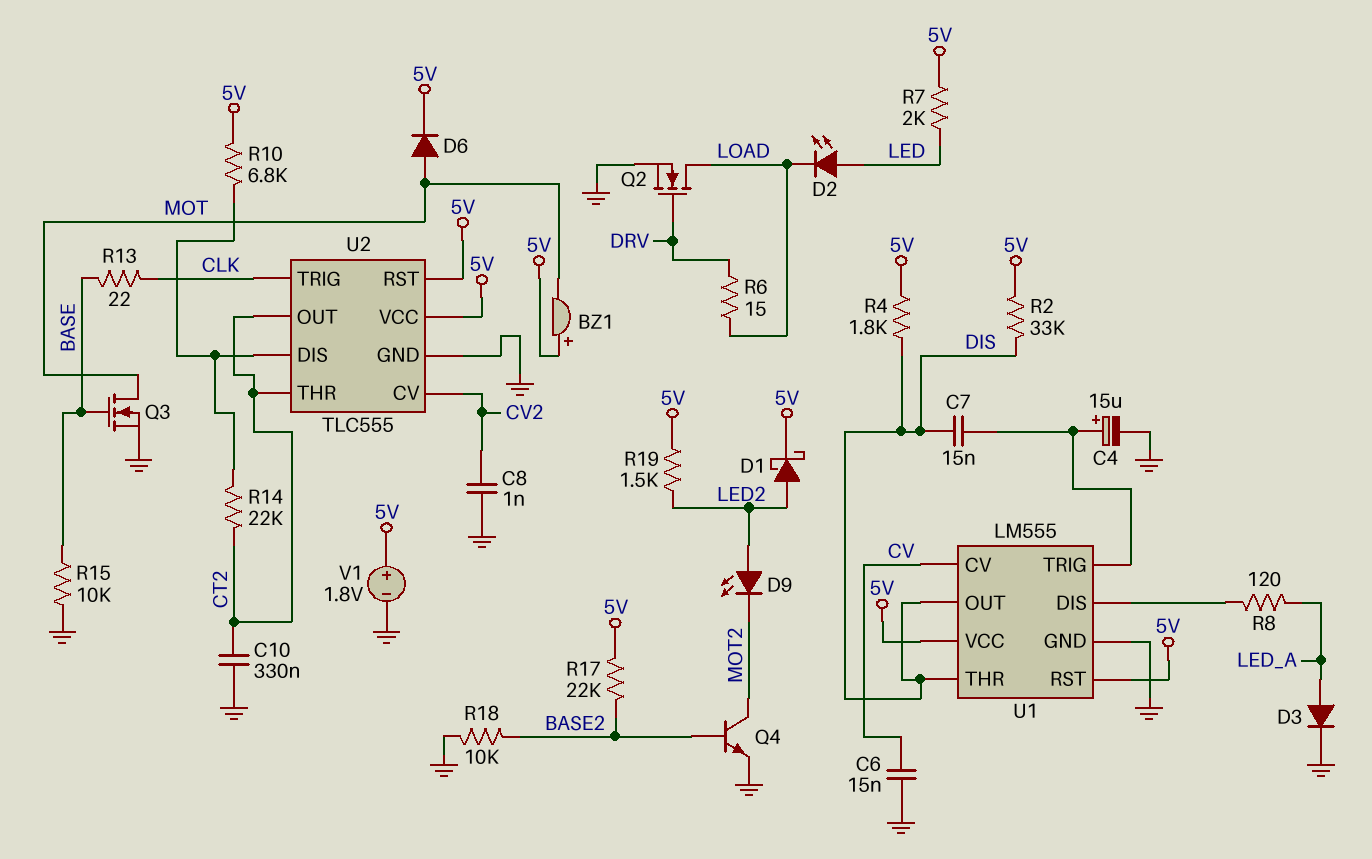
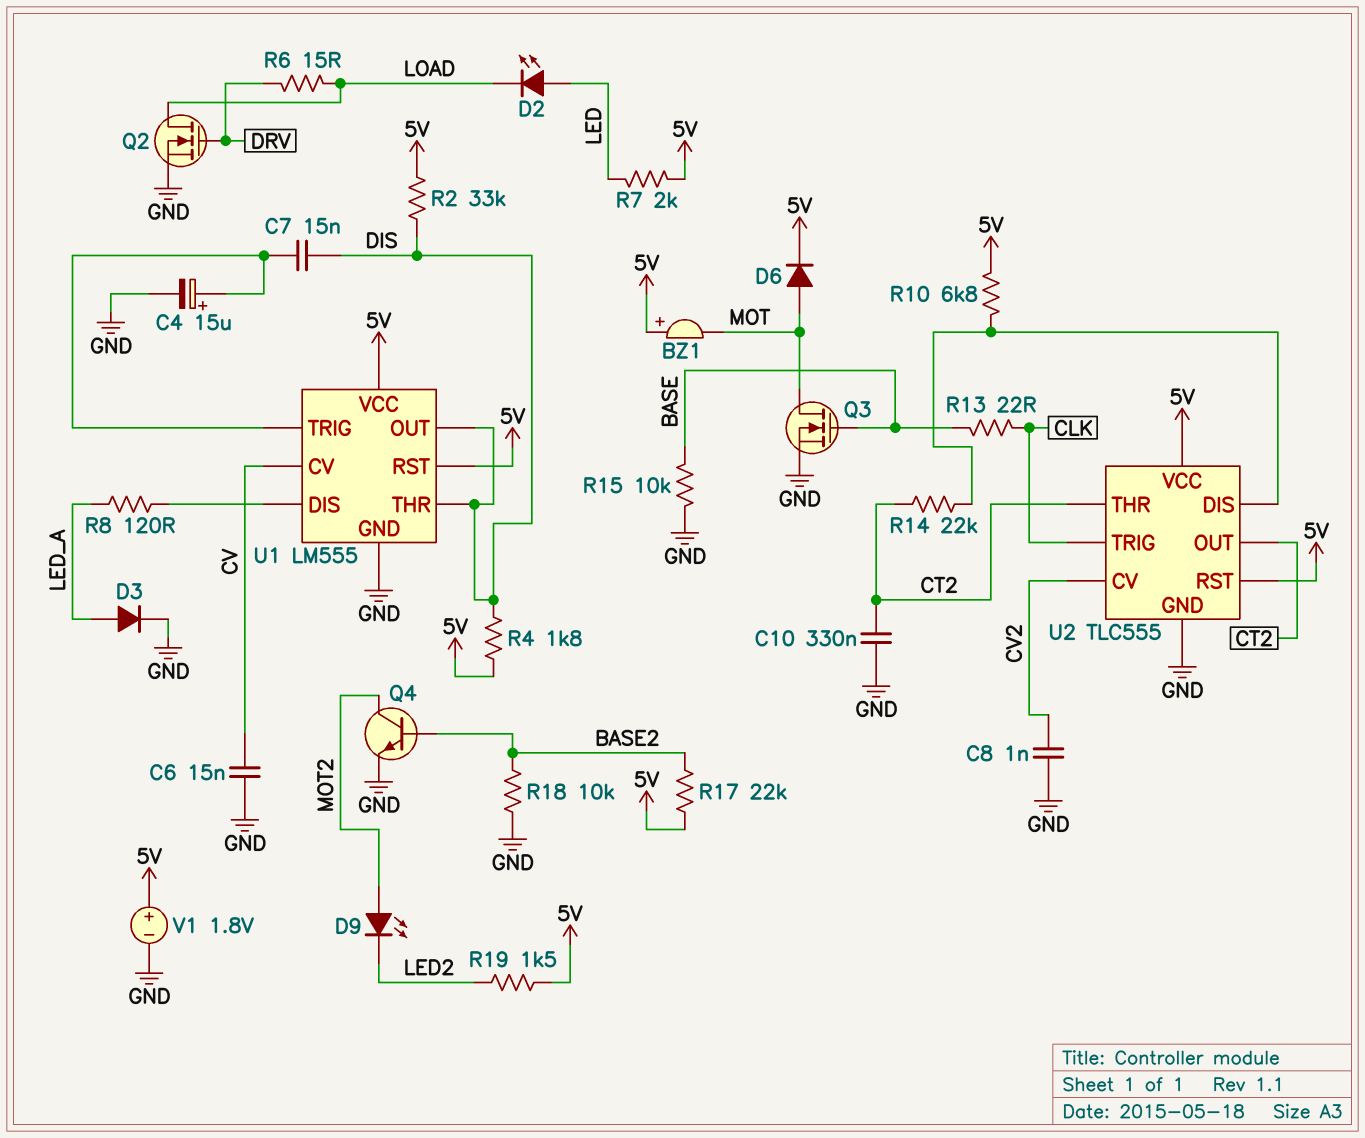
D1: schottky (A LED2, K 5V) -> none
D9: LED (A LED2, K MOT2) -> LED (A MOT2, K LED2)

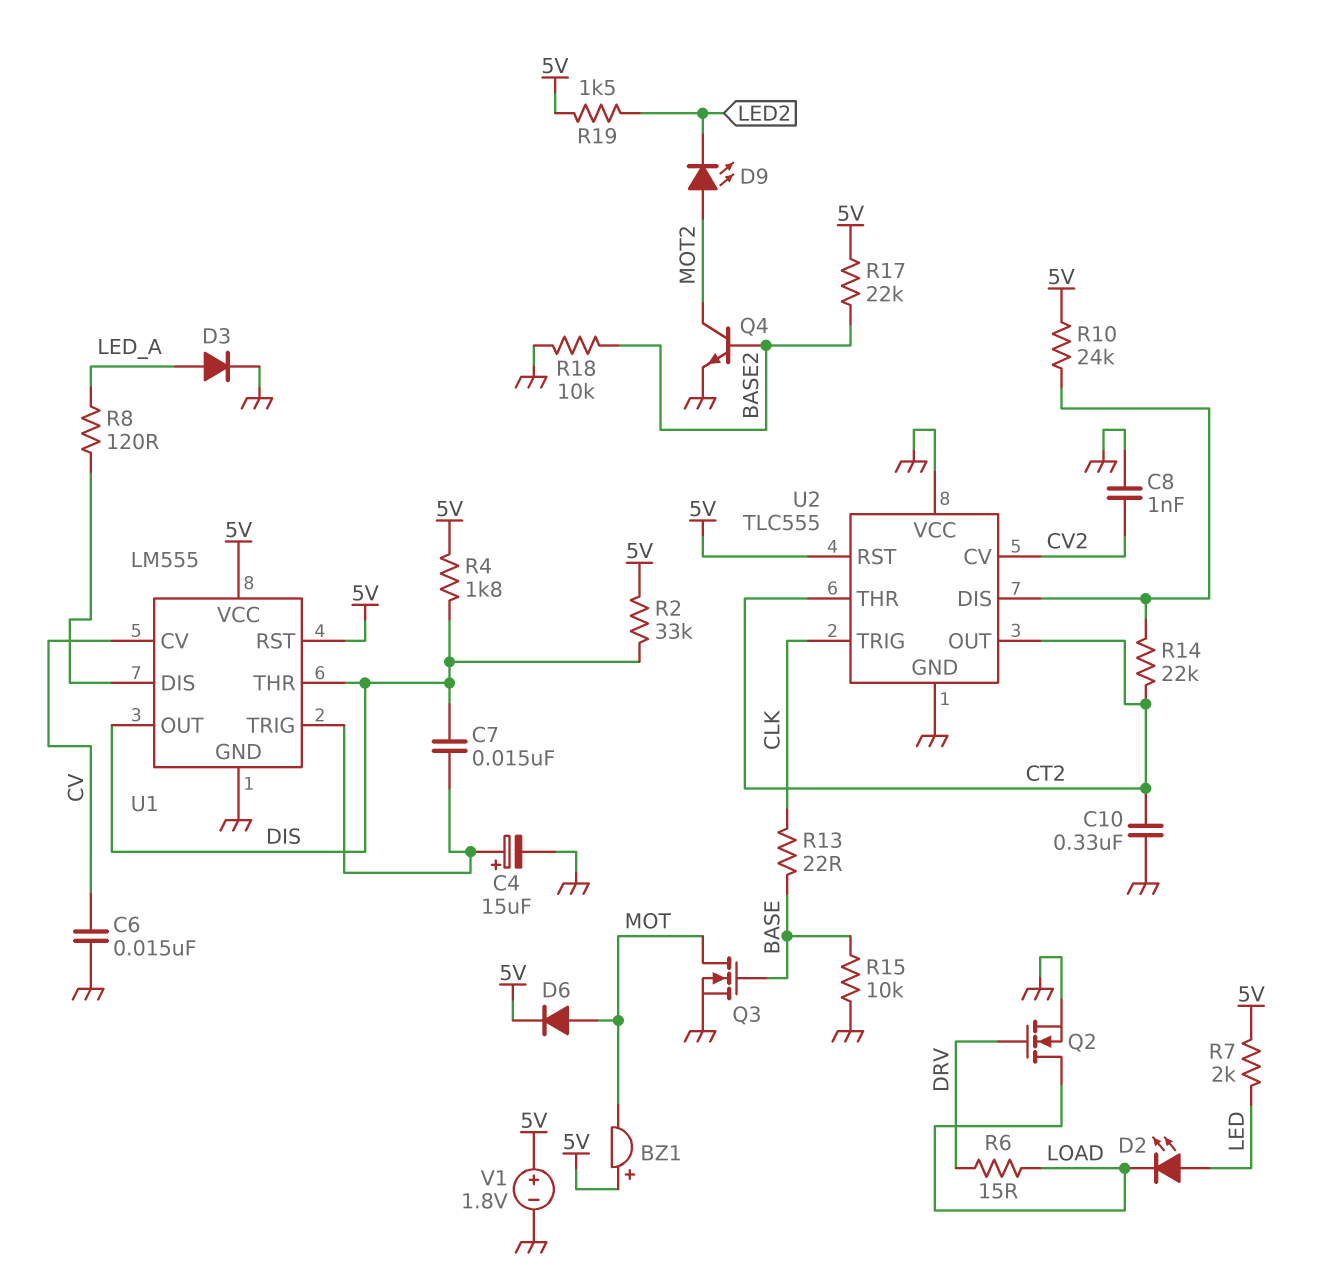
R10: 6.8k (5V, U2/DIS) -> 24k (5V, U2/DIS)
U2 pin VCC: 5V -> GND

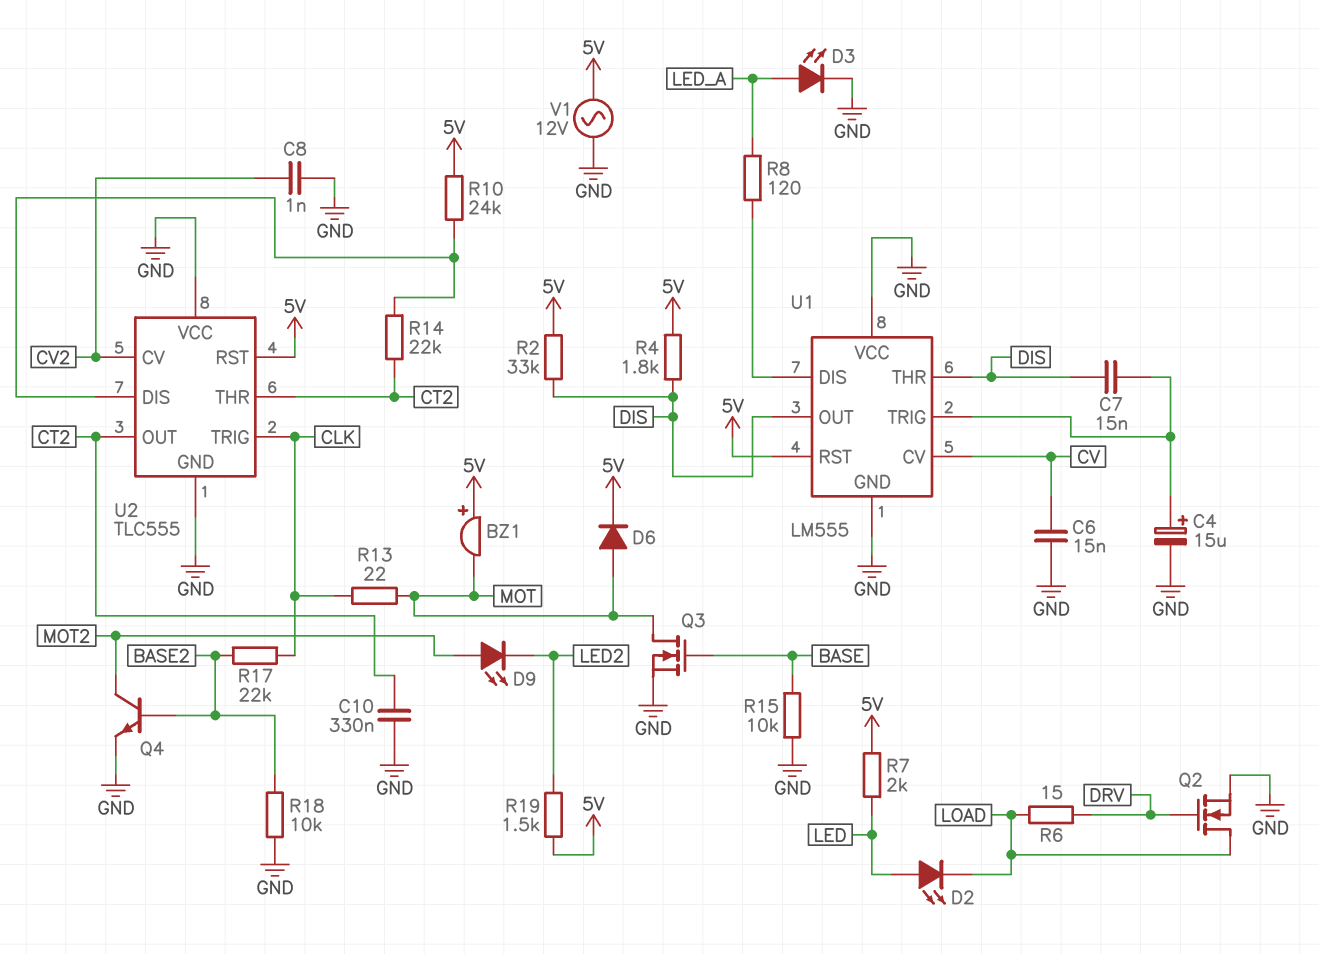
D3: diode (A LED_A, K GND) -> LED (A LED_A, K GND)
R13: 22 (BASE, CLK) -> 22 (CLK, MOT)
R17: 22k (5V, BASE2) -> 22k (BASE2, CLK)
U1 pin VCC: 5V -> GND
V1: 1.8V (plus 5V, minus GND) -> AC 12V (5V, GND)

